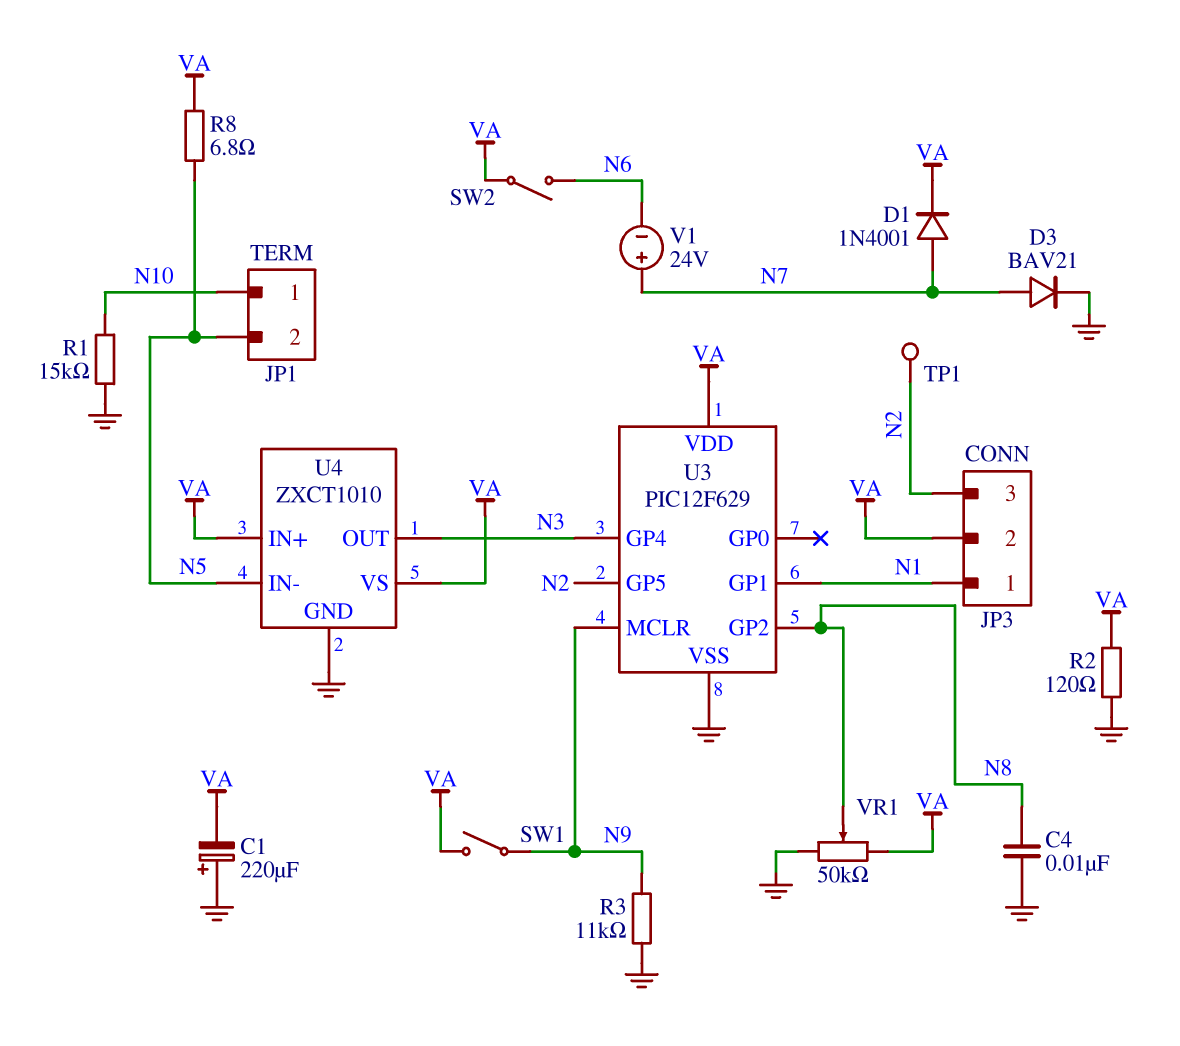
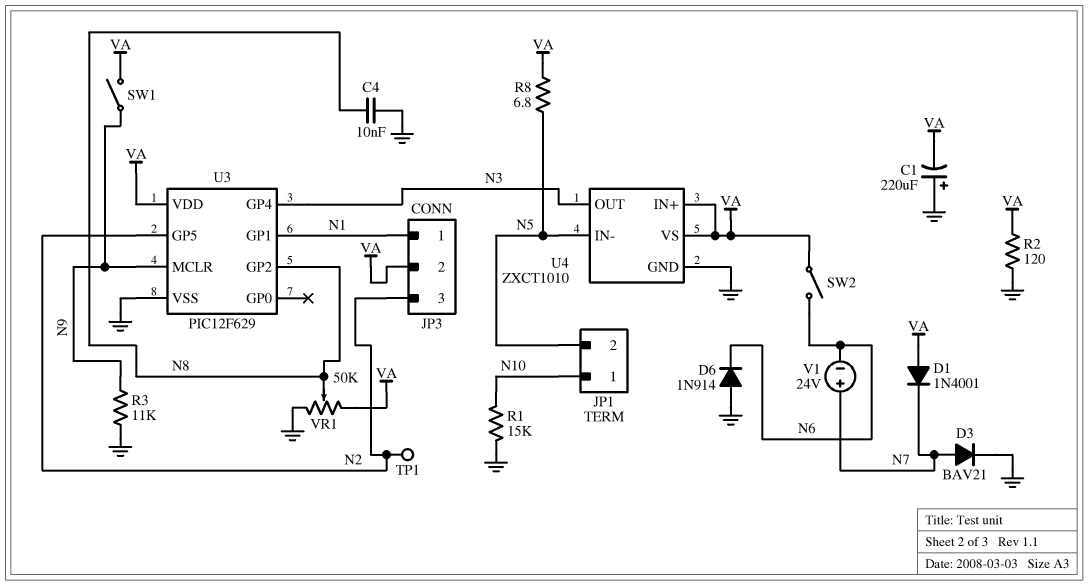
D1: diode 1N4001 (A N7, K VA) -> diode 1N4001 (A VA, K N7)
D6: none -> diode 1N914 (A GND, K N6)

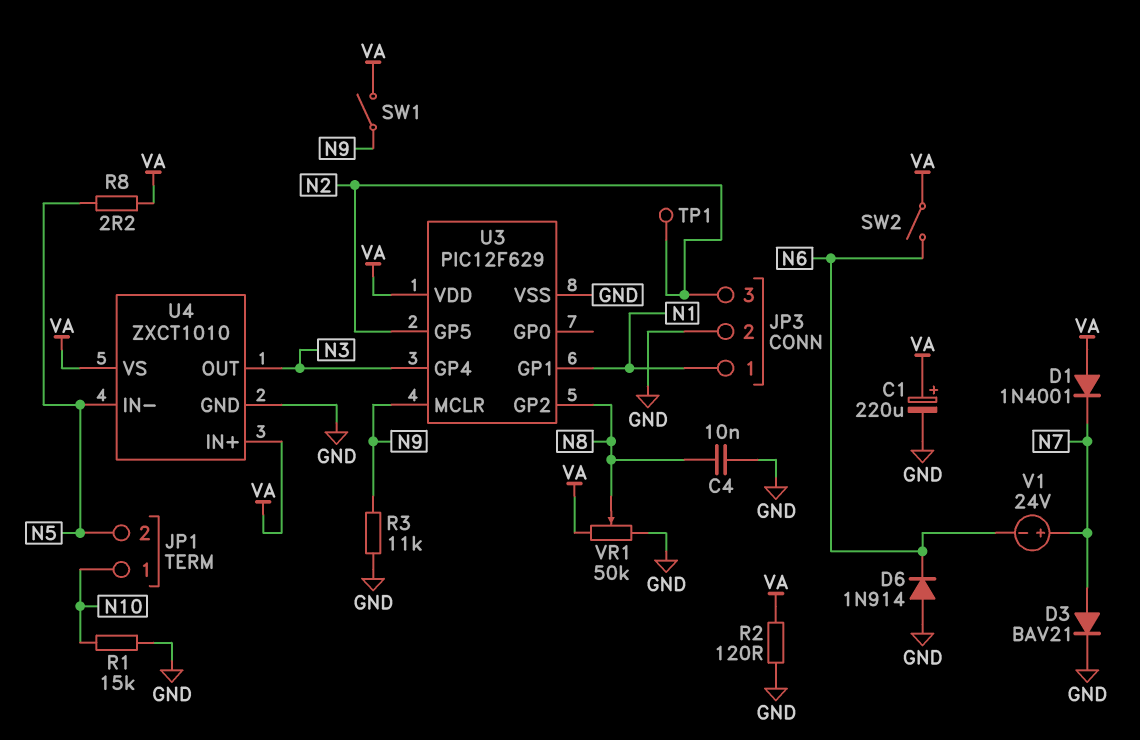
C1: 220uF (plus GND, minus VA) -> 220uF (plus VA, minus GND)
JP3 pin 2: VA -> GND
R8: 6.8 (N5, VA) -> 2.2 (N5, VA)

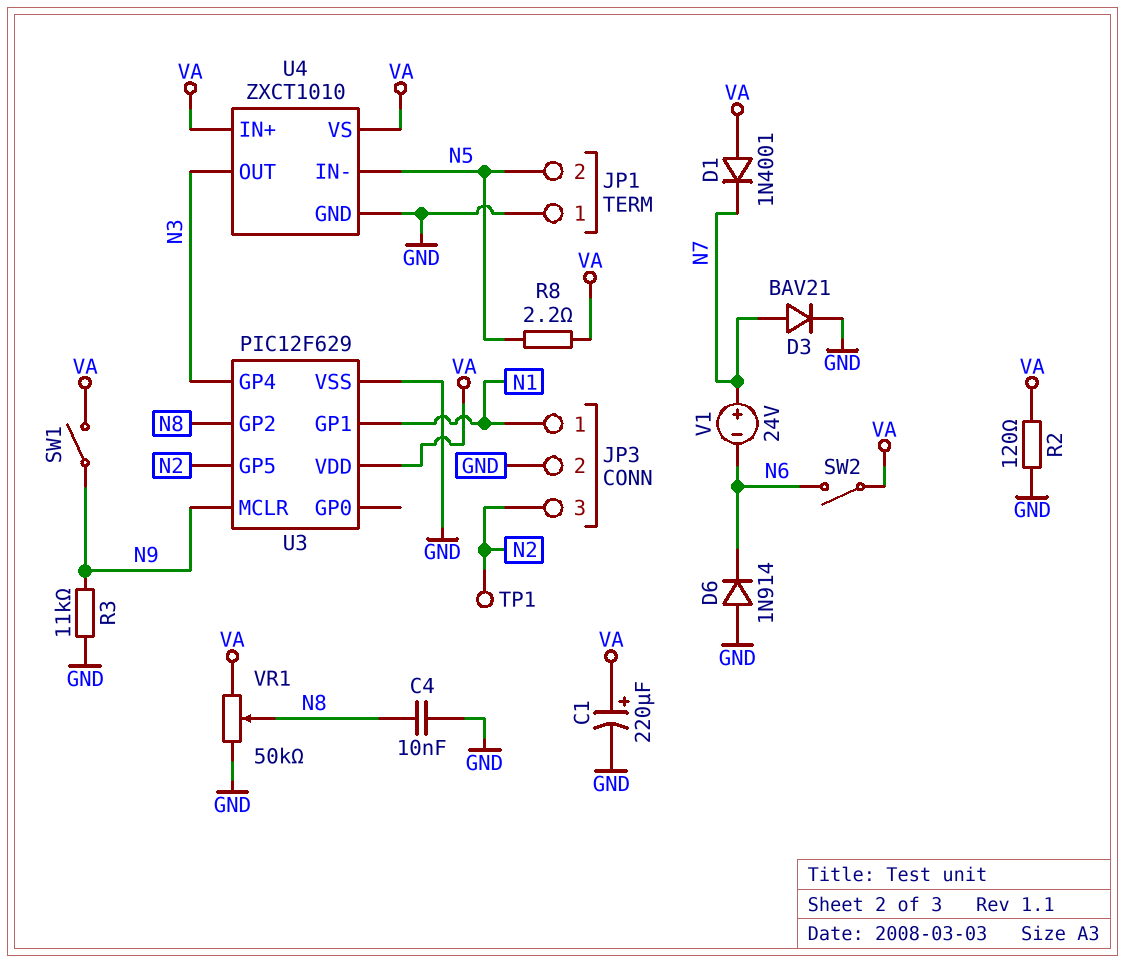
JP1 pin 1: N10 -> GND
R1: 15k (GND, N10) -> none

